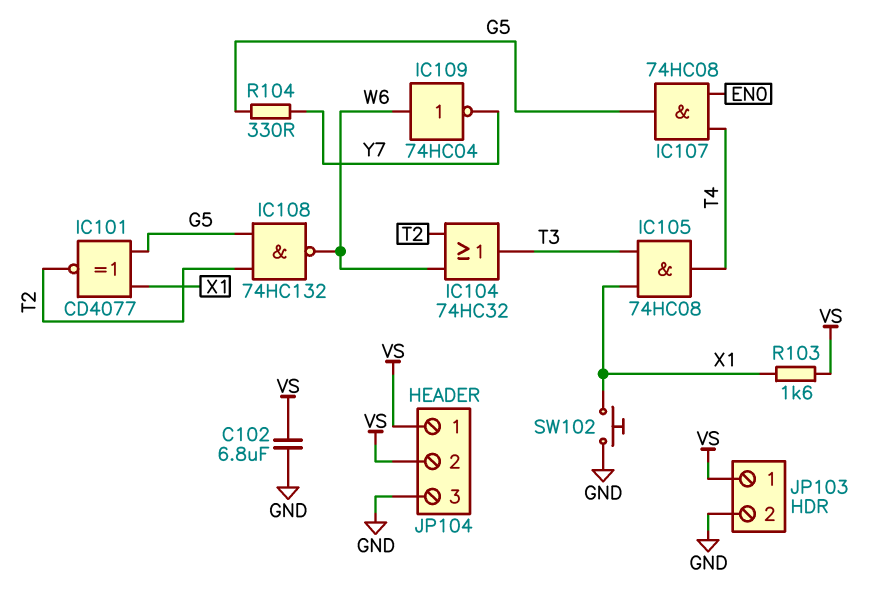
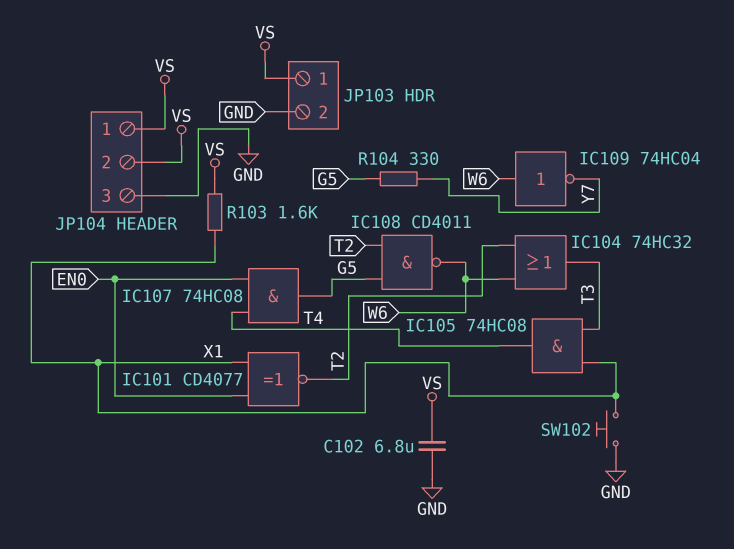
IC101: XNOR CD4077 (in G5, in X1, out T2) -> XNOR CD4077 (in EN0, in X1, out T2)
IC108: NAND 74HC132 (in G5, in T2, out W6) -> NAND CD4011 (in G5, in T2, out W6)

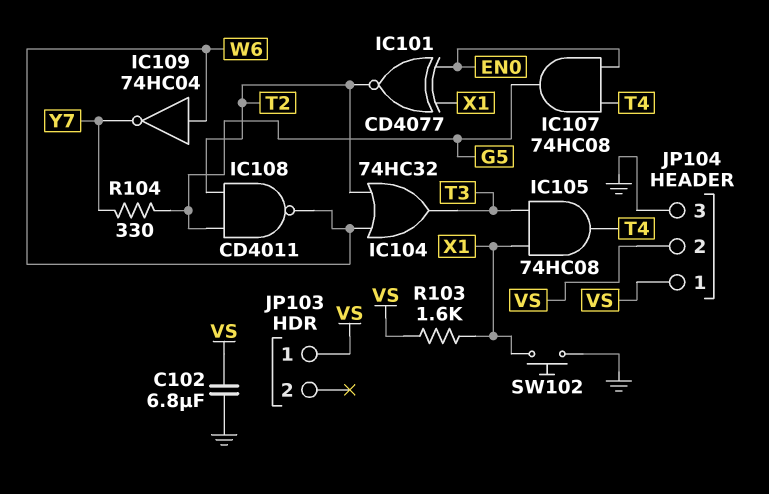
JP103 pin 2: GND -> none

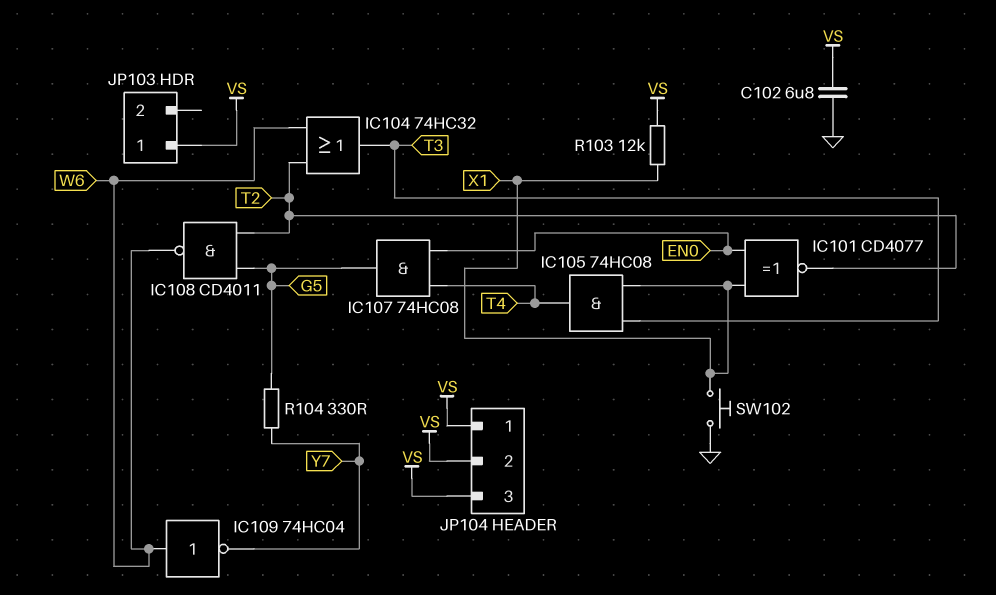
JP104 pin 3: GND -> VS
R103: 1.6k (VS, X1) -> 12k (VS, X1)

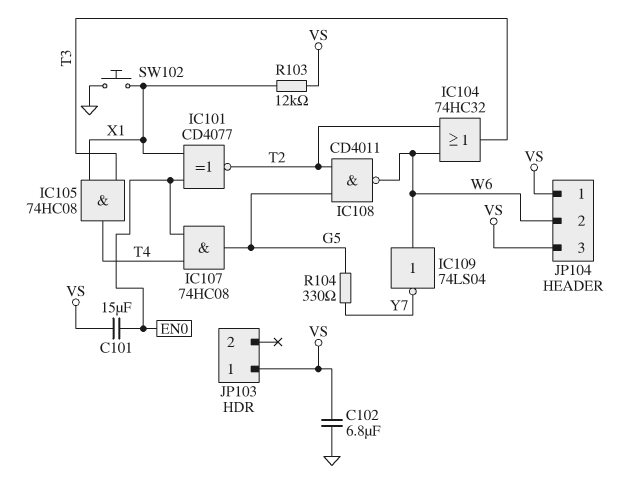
C101: none -> 15uF (EN0, VS)
IC109: NOT 74HC04 (in W6, out Y7) -> NOT 74LS04 (in W6, out Y7)
JP104 pin 2: VS -> W6

